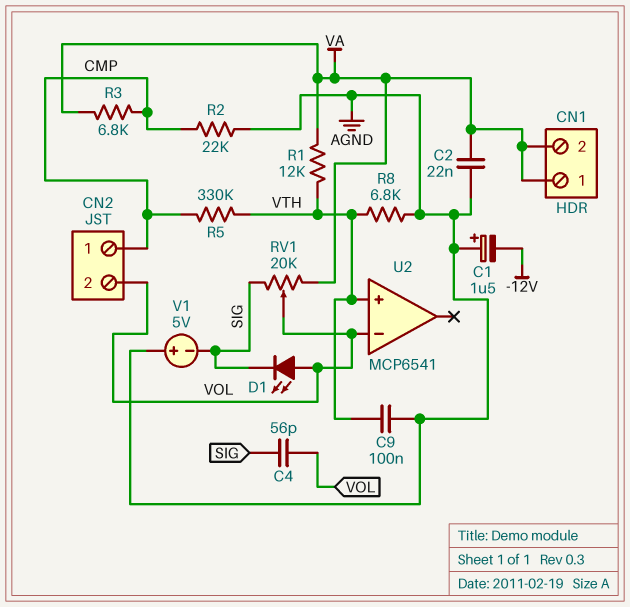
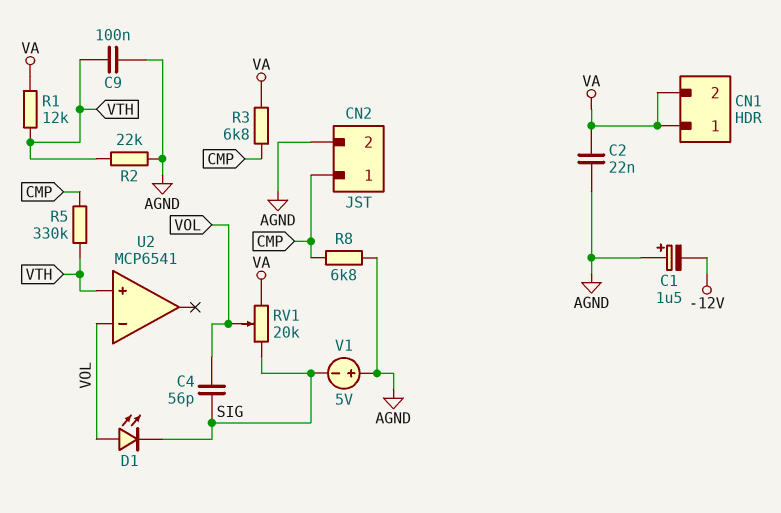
CN2 pin 2: VOL -> AGND
R2: 22k (AGND, CMP) -> 22k (AGND, VTH)
R8: 6.8k (AGND, VTH) -> 6.8k (AGND, CMP)

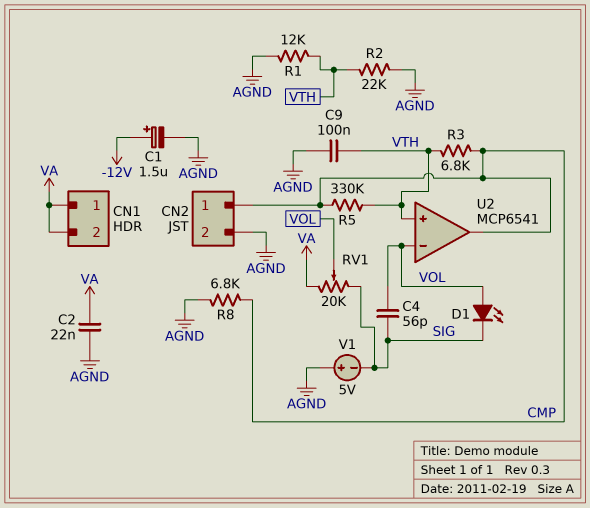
C1: 1.5uF (plus AGND, minus -12V) -> 1.5uF (plus -12V, minus AGND)
R1: 12k (VA, VTH) -> 12k (AGND, VTH)
R3: 6.8k (CMP, VA) -> 6.8k (CMP, VTH)
U2 pin out: none -> CMP

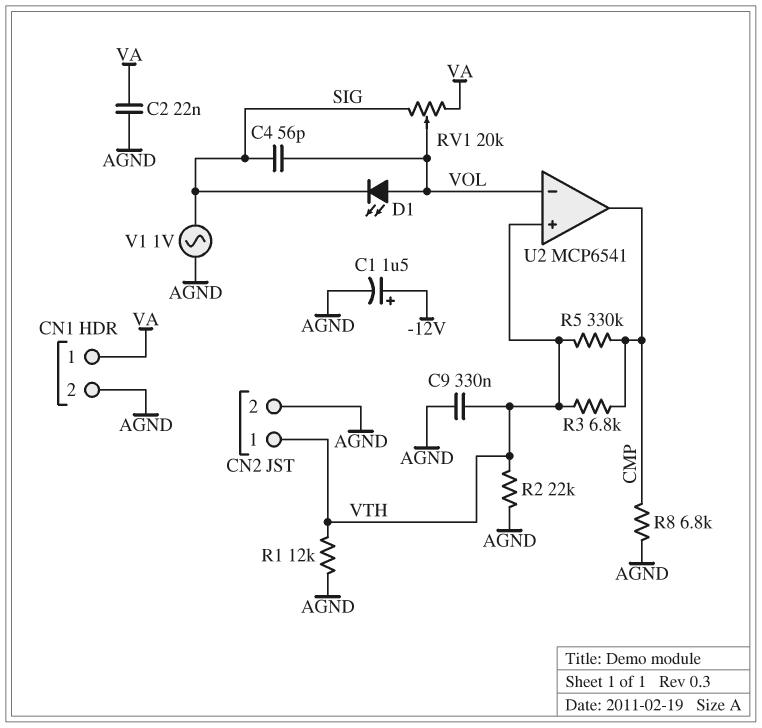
C9: 100nF (AGND, VTH) -> 330nF (AGND, VTH)
CN1 pin 2: VA -> AGND
CN2 pin 1: CMP -> VTH
V1: 5V (plus AGND, minus SIG) -> AC 1V (AGND, SIG)

